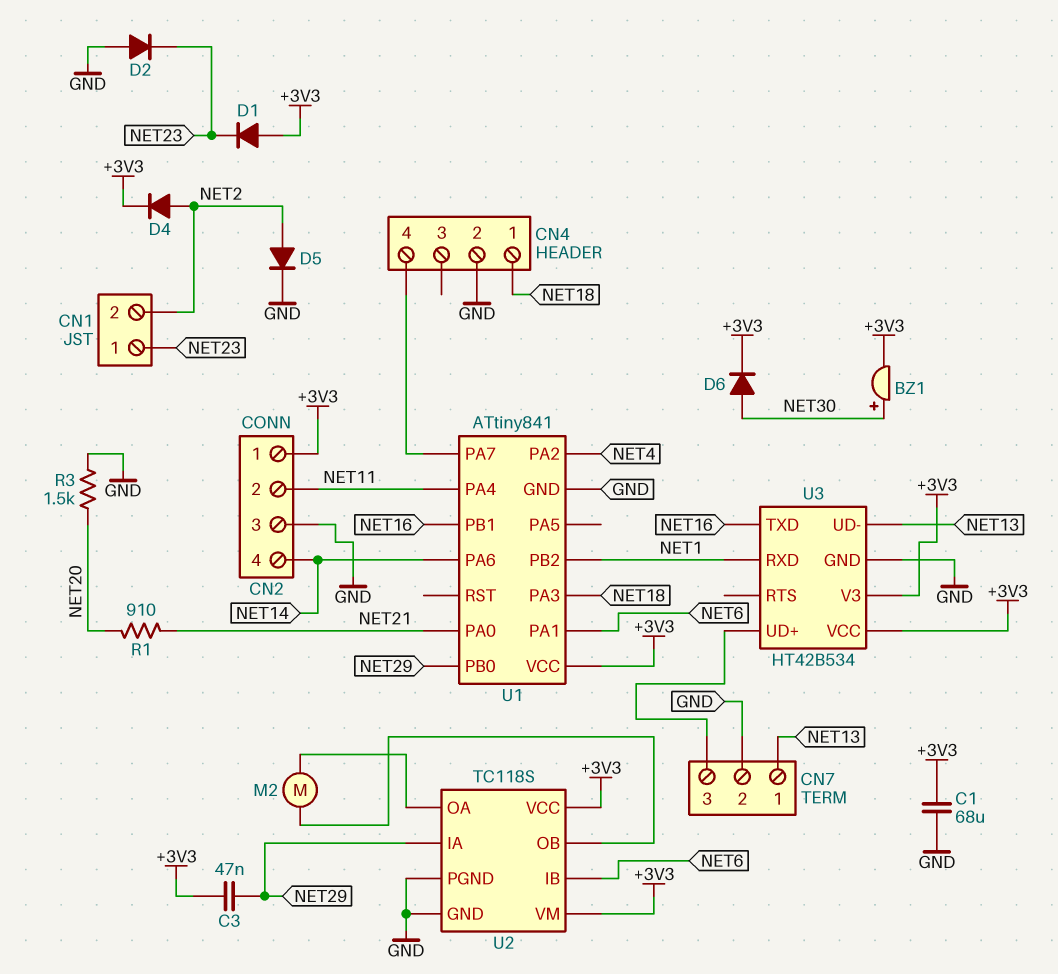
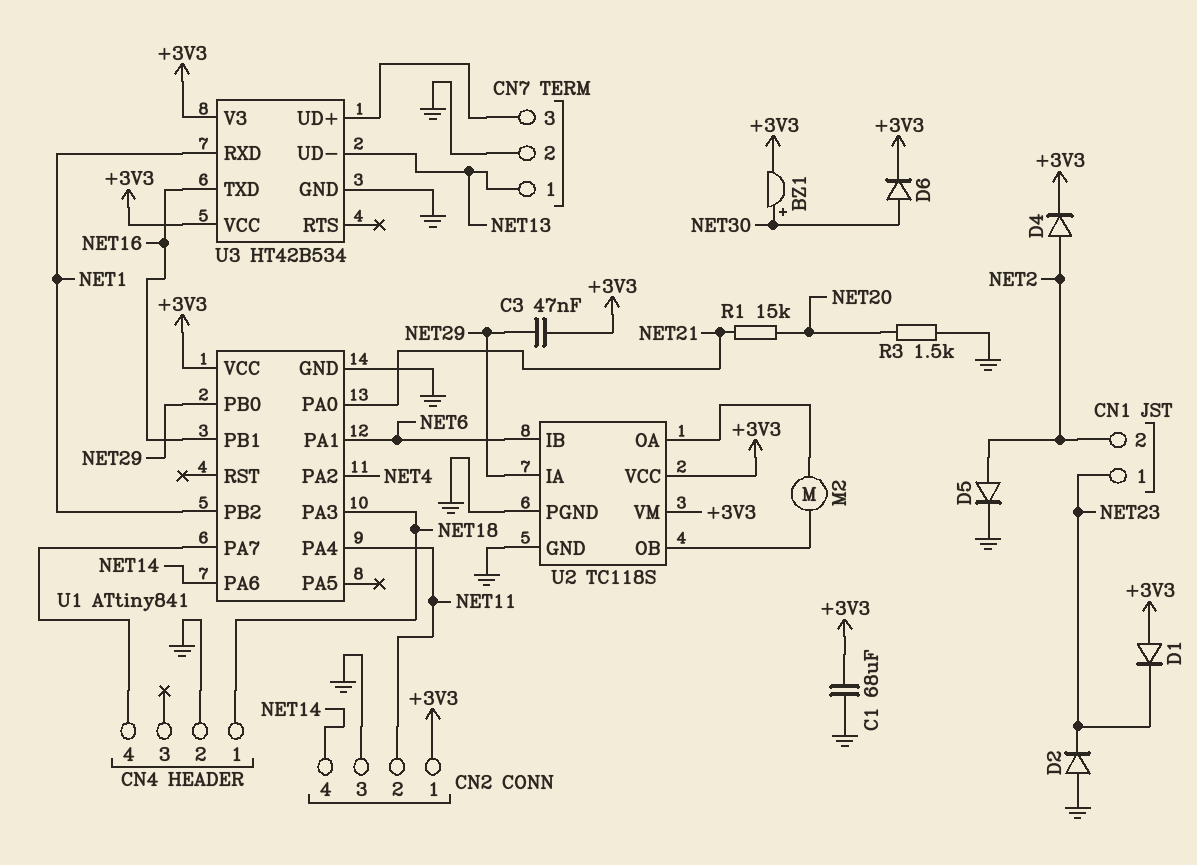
R1: 910 (NET20, NET21) -> 15k (NET20, NET21)

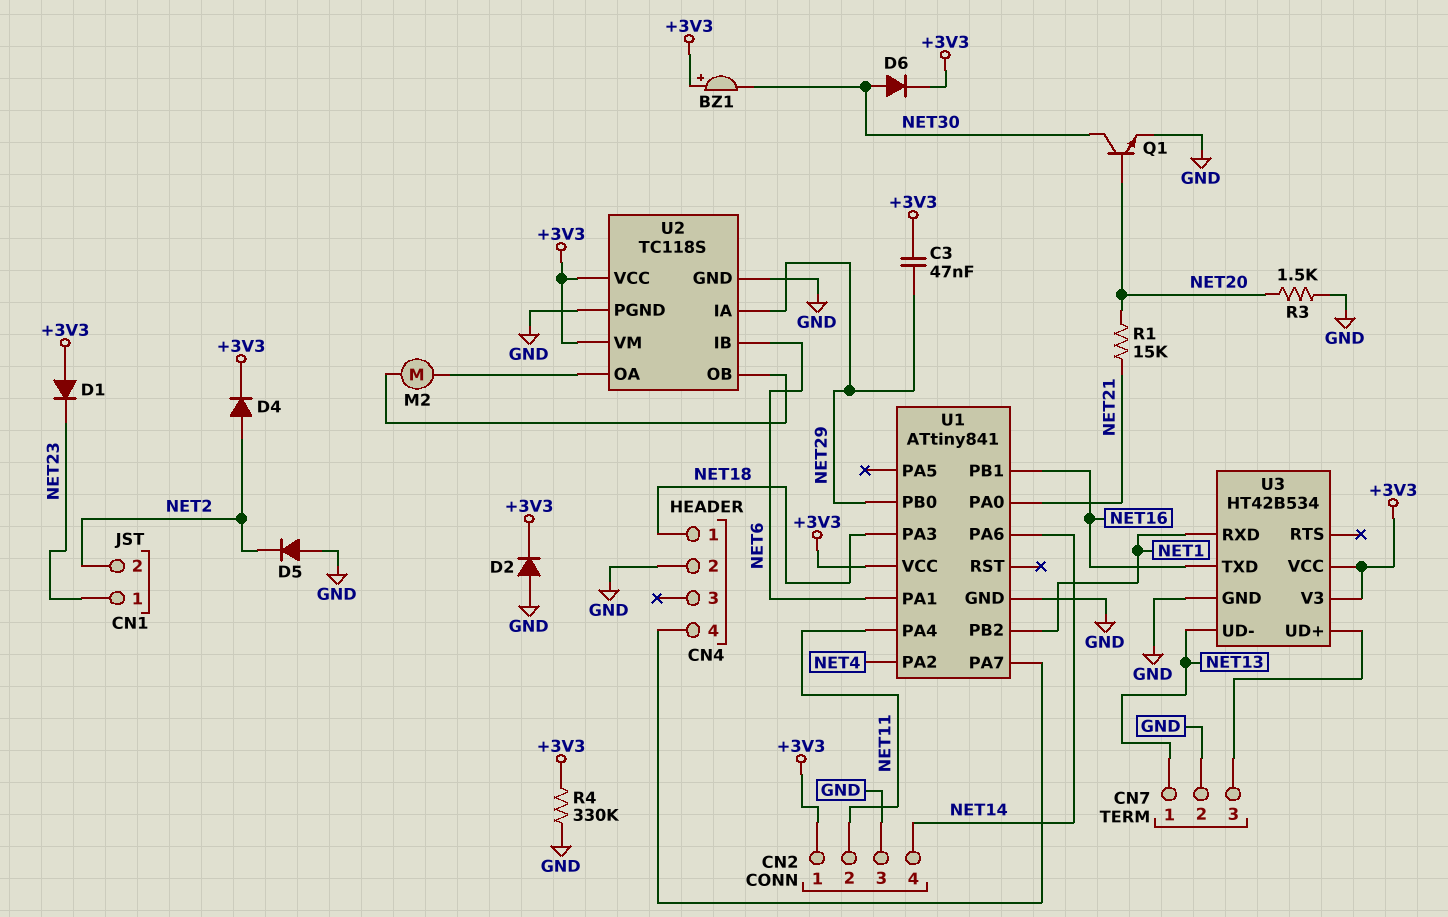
BZ1: buzzer (plus NET30, minus +3V3) -> buzzer (plus +3V3, minus NET30)
C1: 68uF (+3V3, GND) -> none
D2: diode (A GND, K NET23) -> diode (A GND, K +3V3)
D5: diode (A NET2, K GND) -> diode (A GND, K NET2)
Q1: none -> NPN (B NET20, C NET30, E GND)
R4: none -> 330k (+3V3, GND)

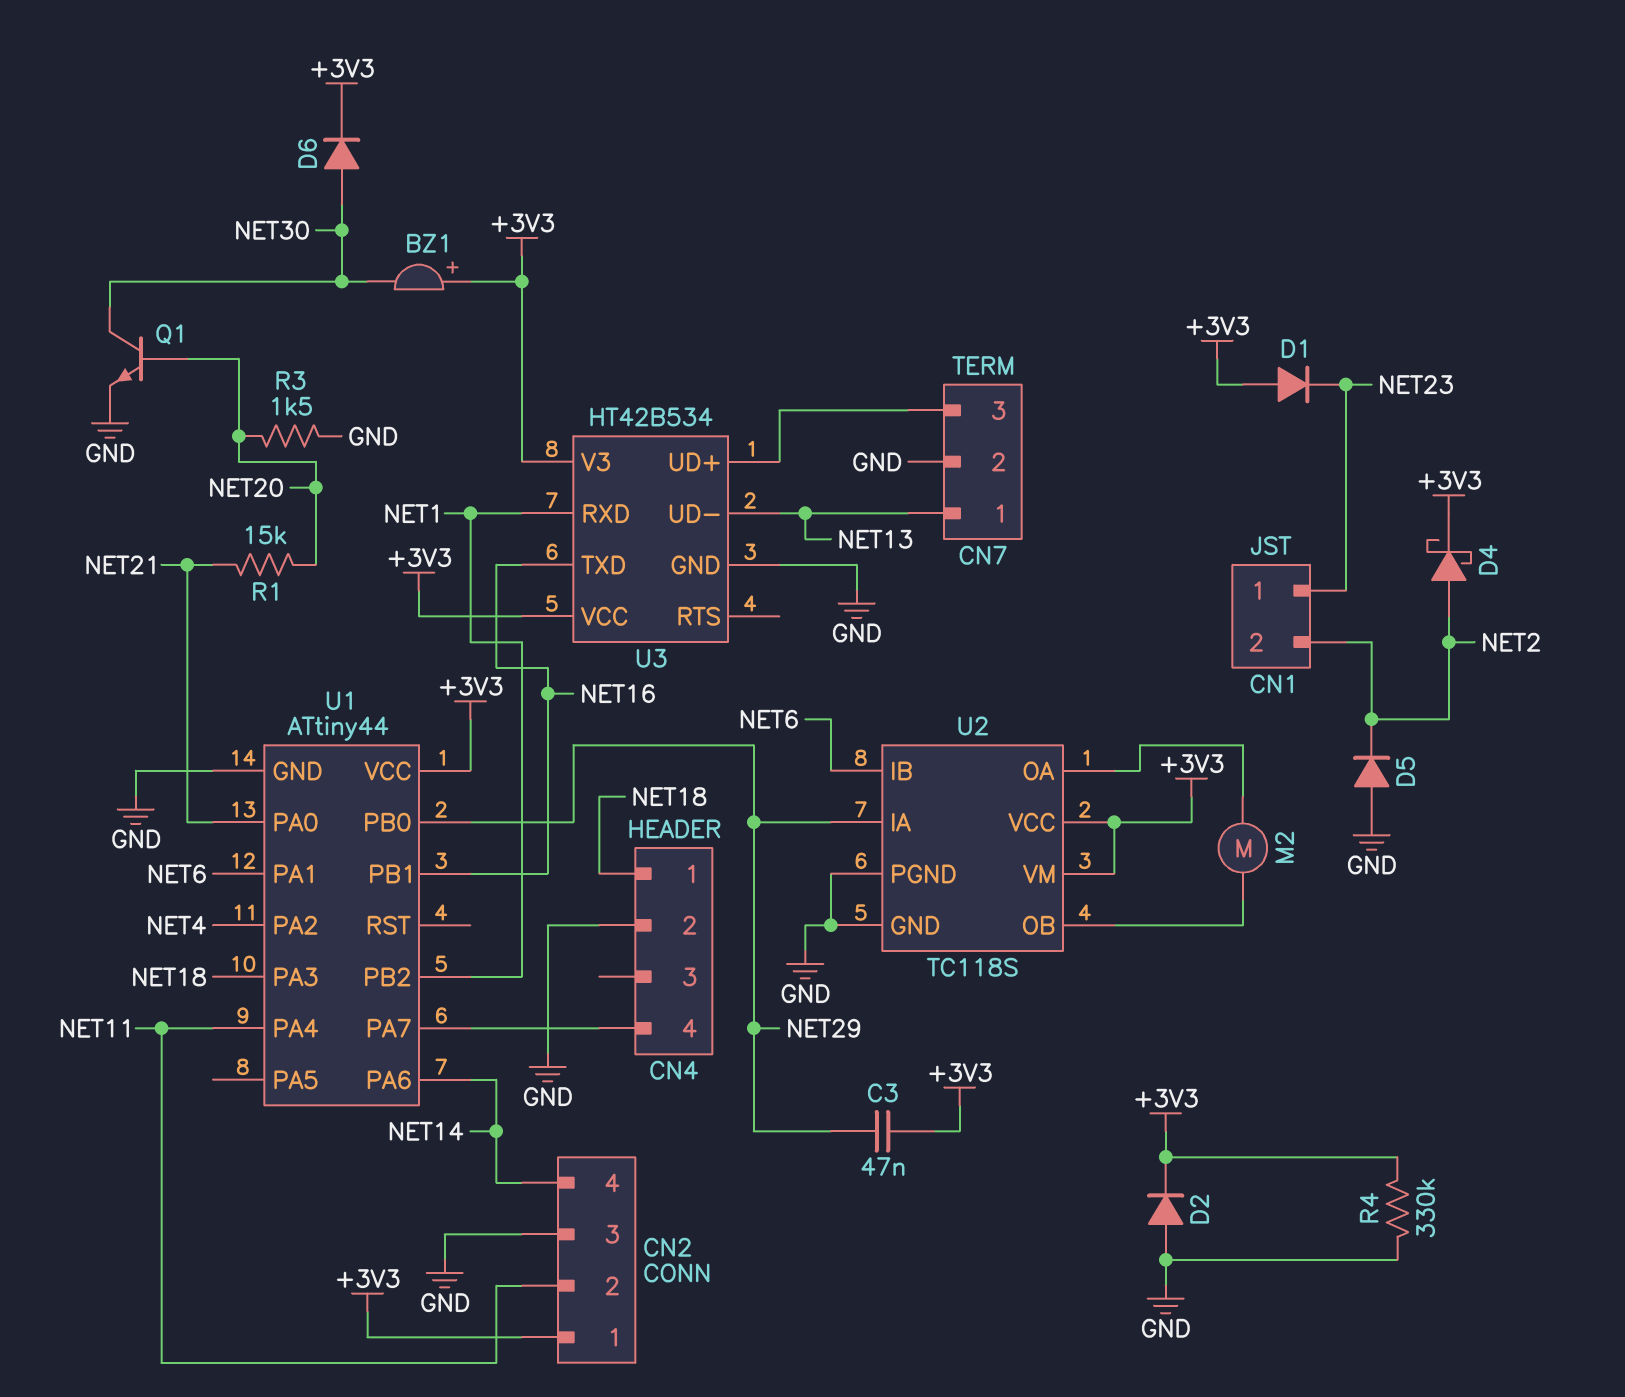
D4: diode (A NET2, K +3V3) -> schottky (A NET2, K +3V3)
U1: ATtiny841 -> ATtiny44

